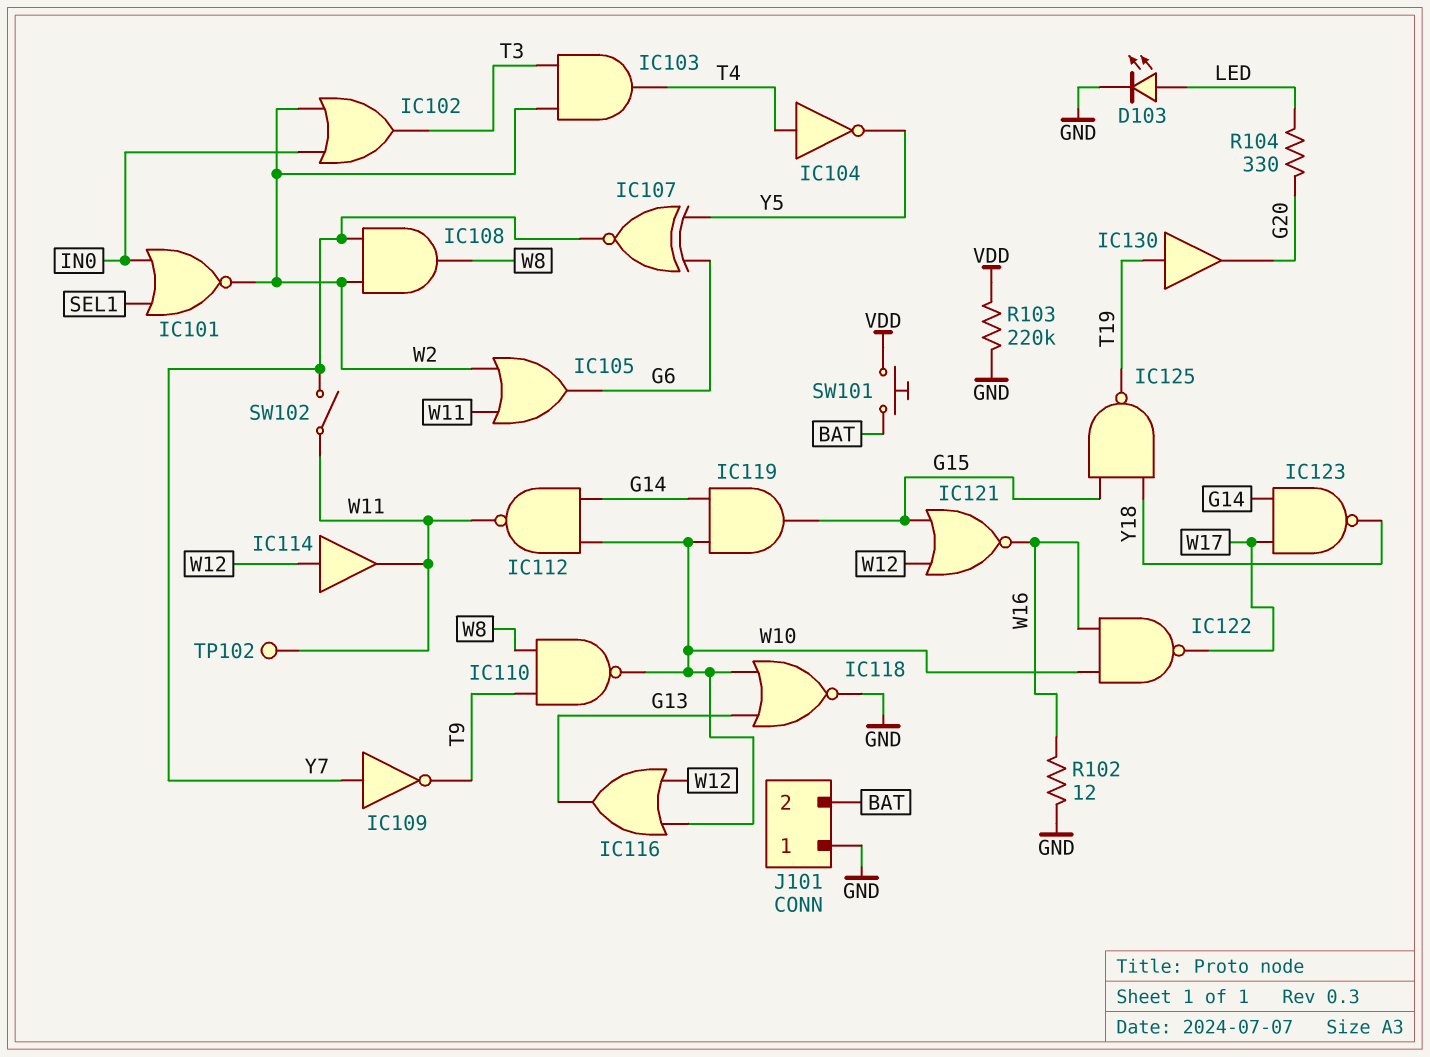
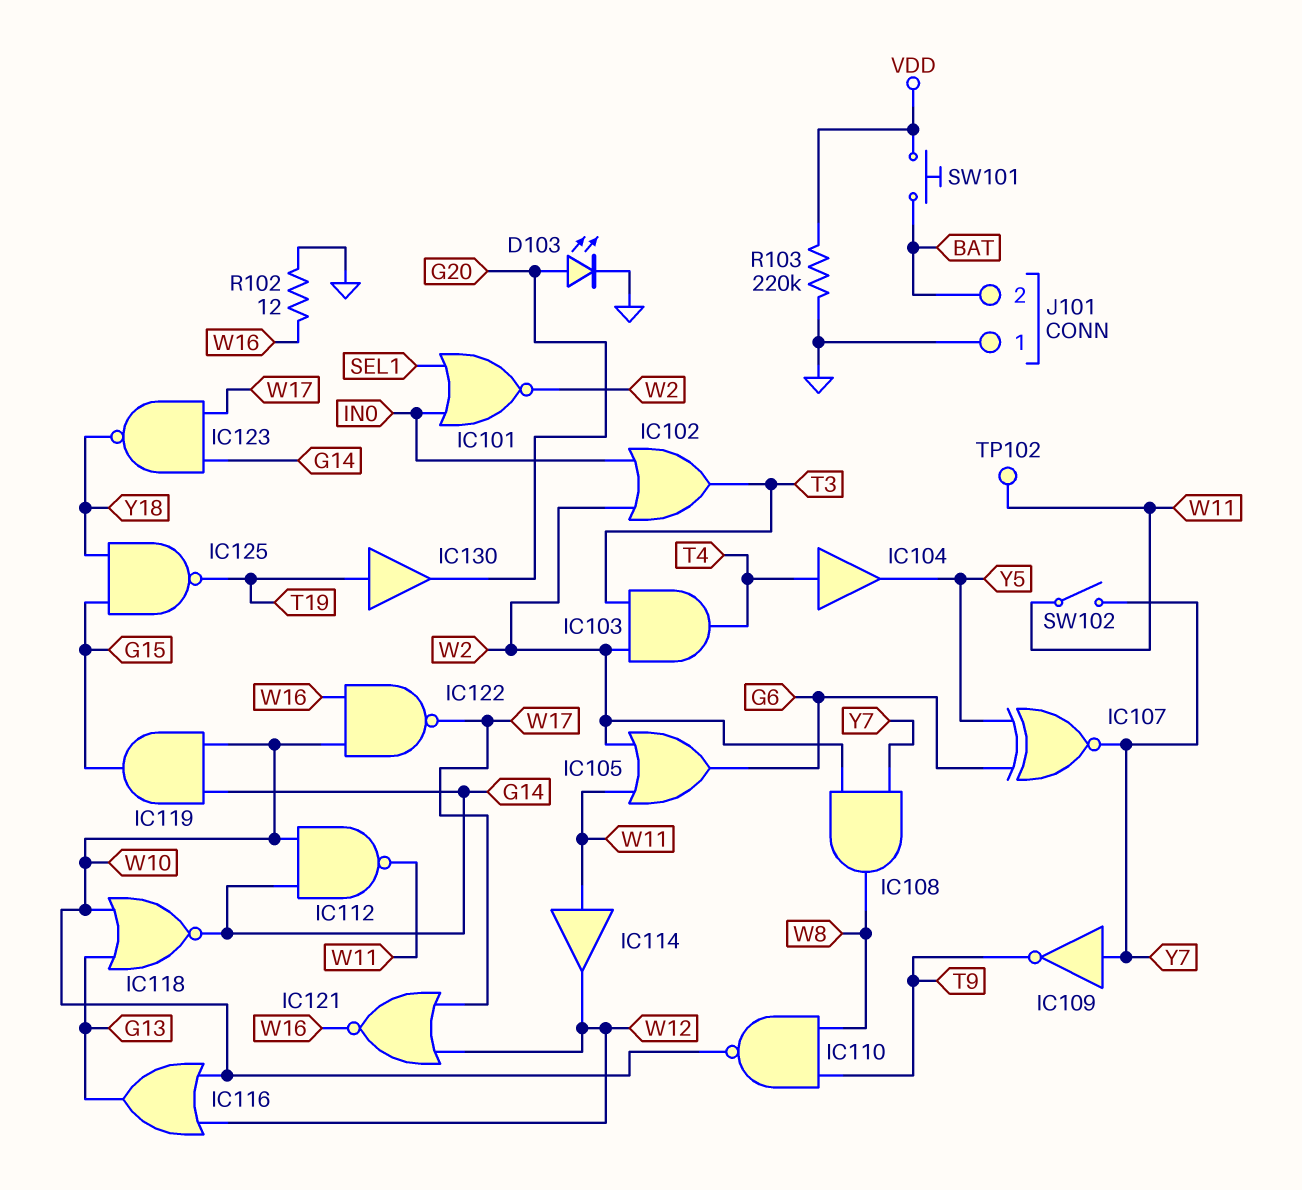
D103: LED (A LED, K GND) -> LED (A G20, K GND)
IC104: NOT (in T4, out Y5) -> buffer (in T4, out Y5)
IC114: buffer (in W12, out W11) -> buffer (in W11, out W12)
IC118: NOR (in G13, in W10, out GND) -> NOR (in G13, in W10, out G14)
IC121: NOR (in G15, in W12, out W16) -> NOR (in W12, in W17, out W16)
R104: 330 (G20, LED) -> none

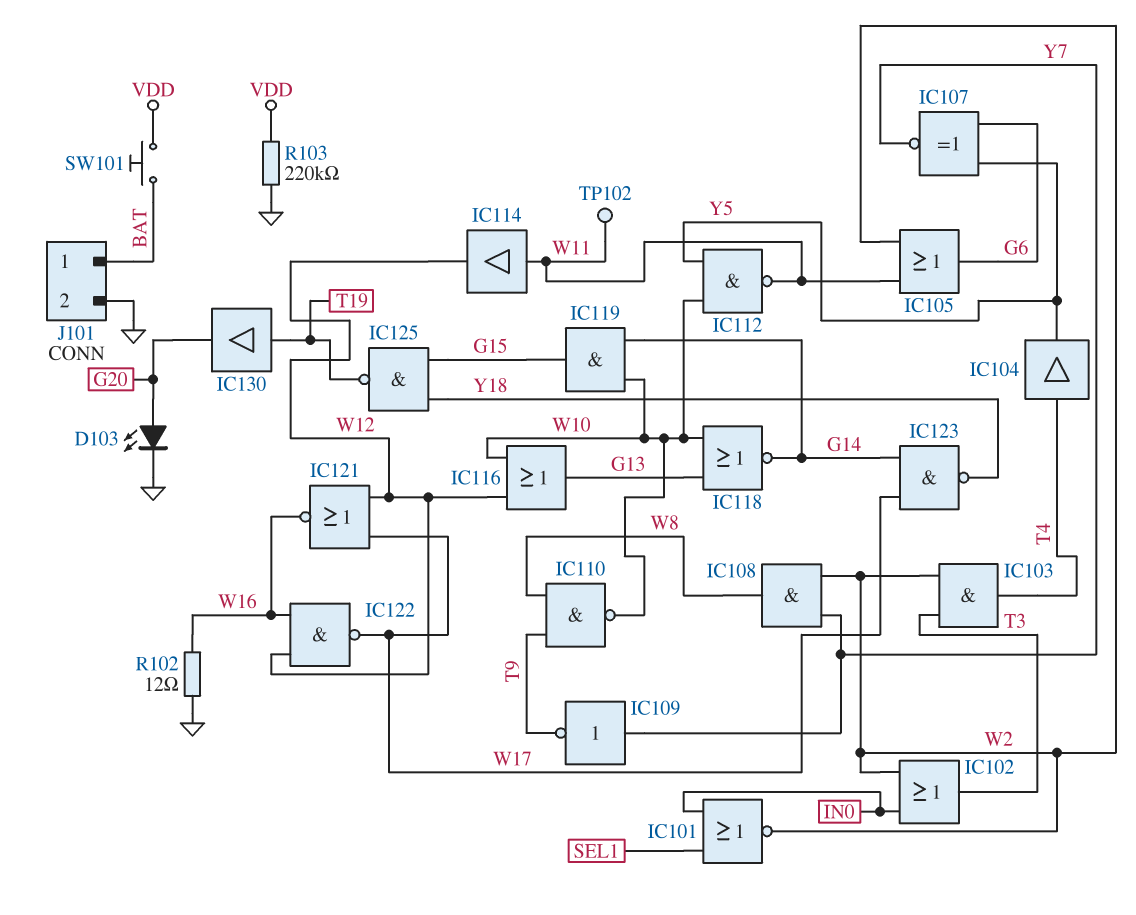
IC112: NAND (in G14, in W10, out W11) -> NAND (in W10, in Y5, out W11)
IC122: NAND (in W10, in W16, out W17) -> NAND (in W12, in W16, out W17)
J101 pin 1: GND -> BAT
J101 pin 2: BAT -> GND
SW102: switch (W11, Y7) -> none

